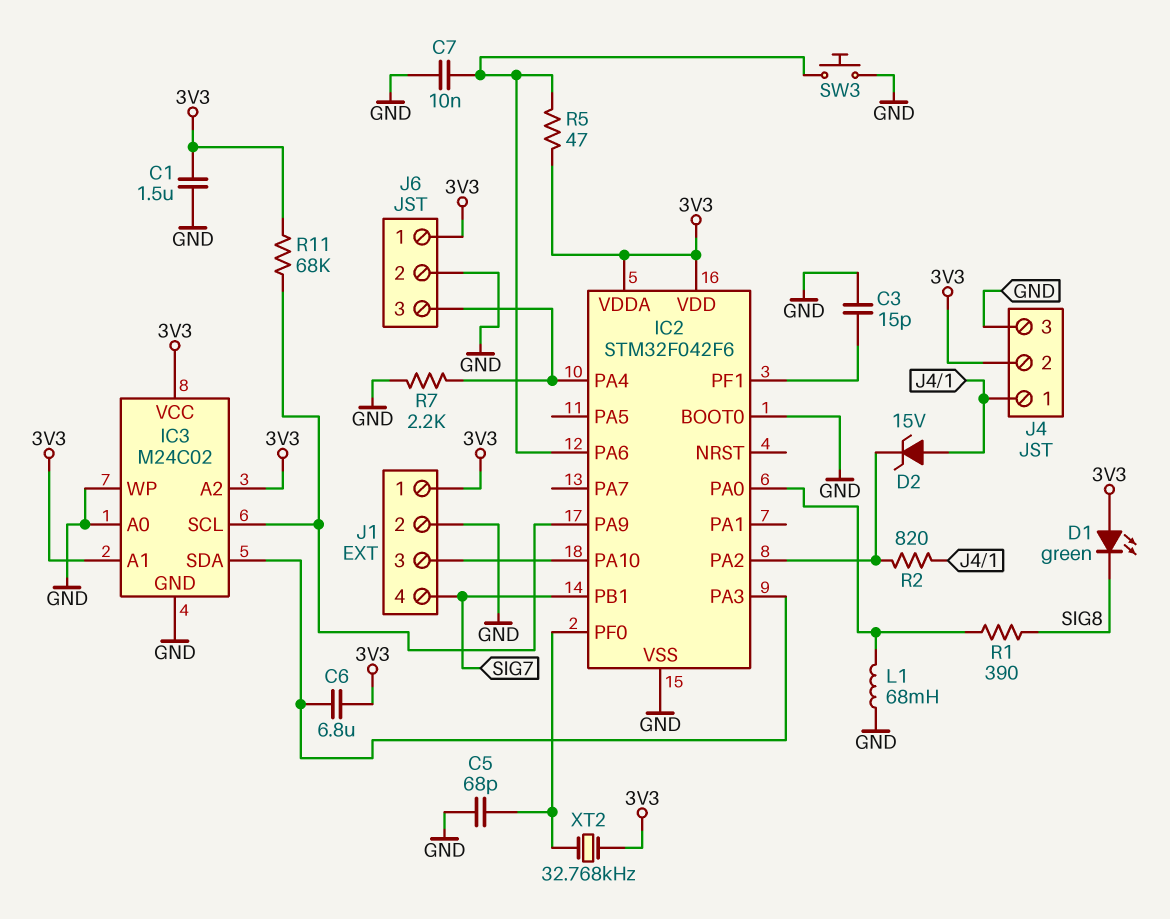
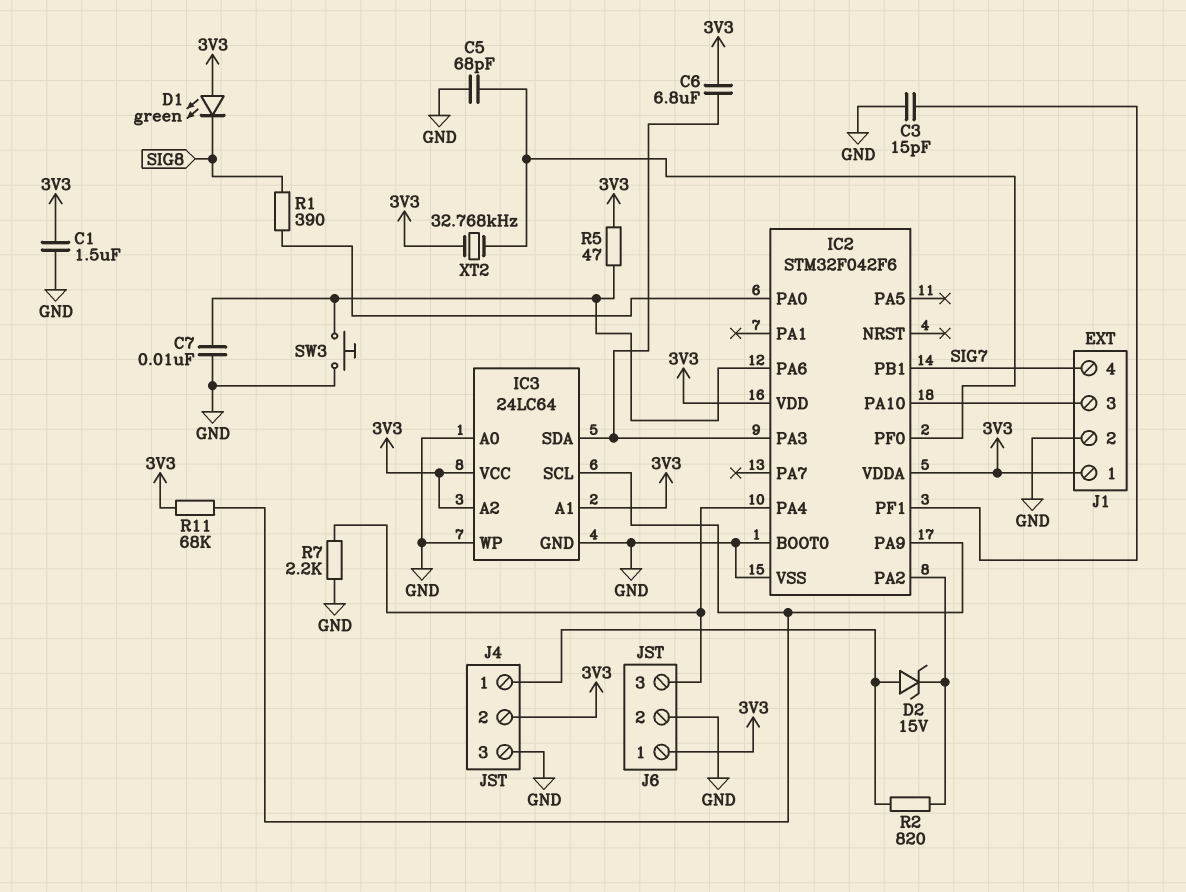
IC3: M24C02 -> 24LC64
L1: 68mH (GND, IC2/PA0) -> none

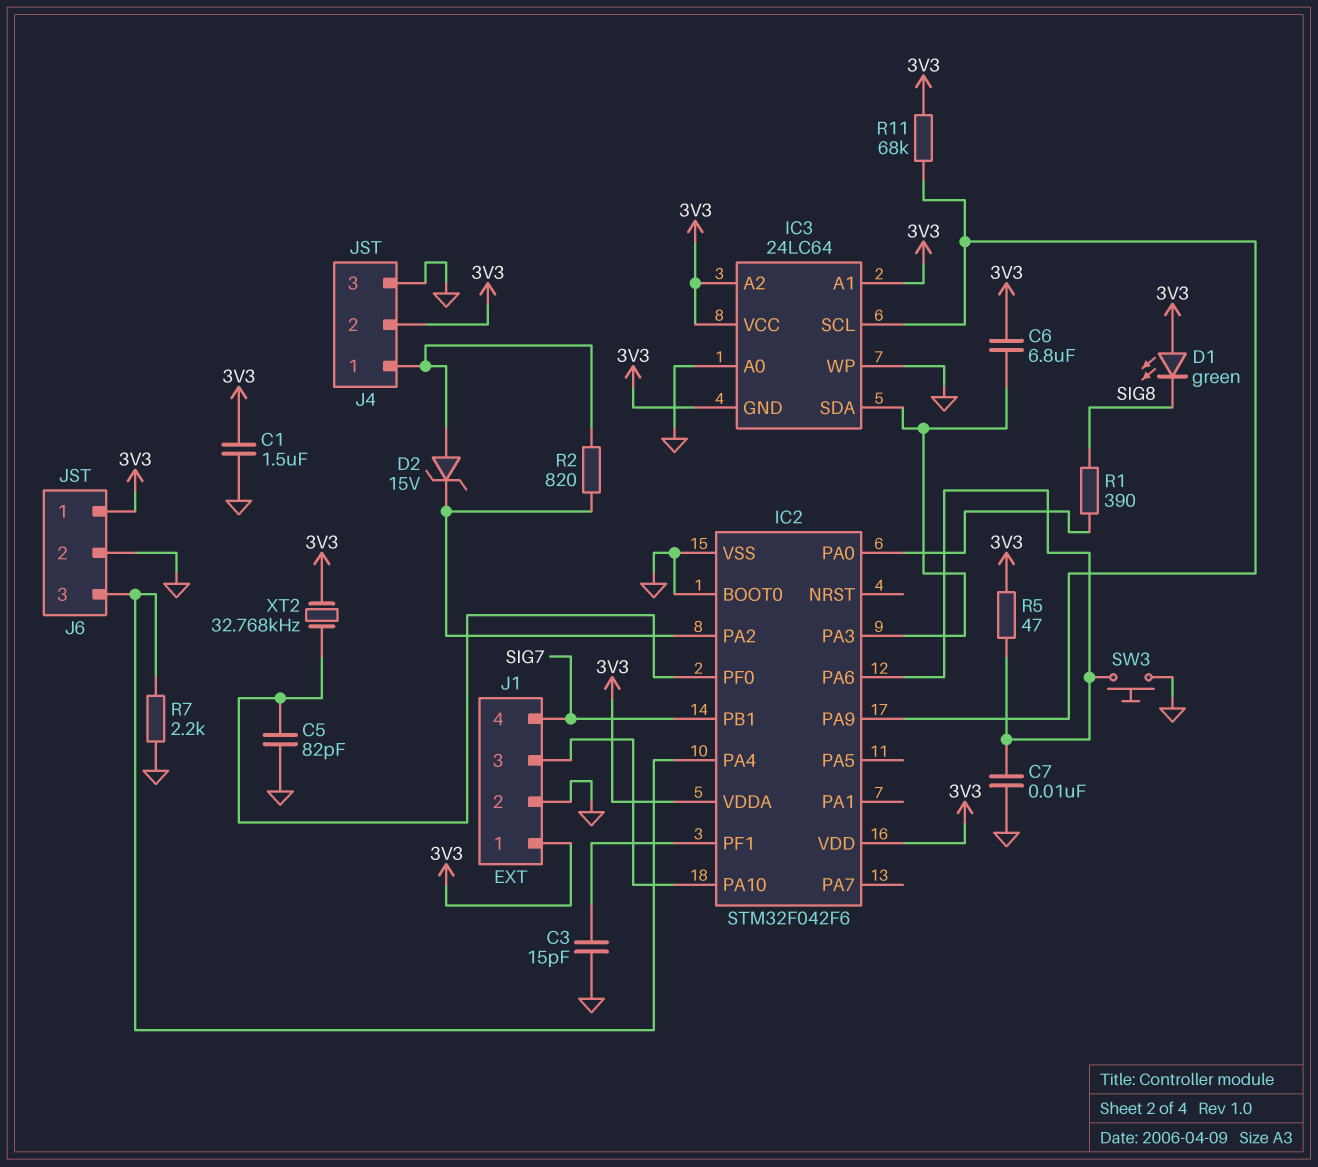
C5: 68pF (GND, IC2/PF0) -> 82pF (GND, IC2/PF0)
IC3 pin GND: GND -> 3V3

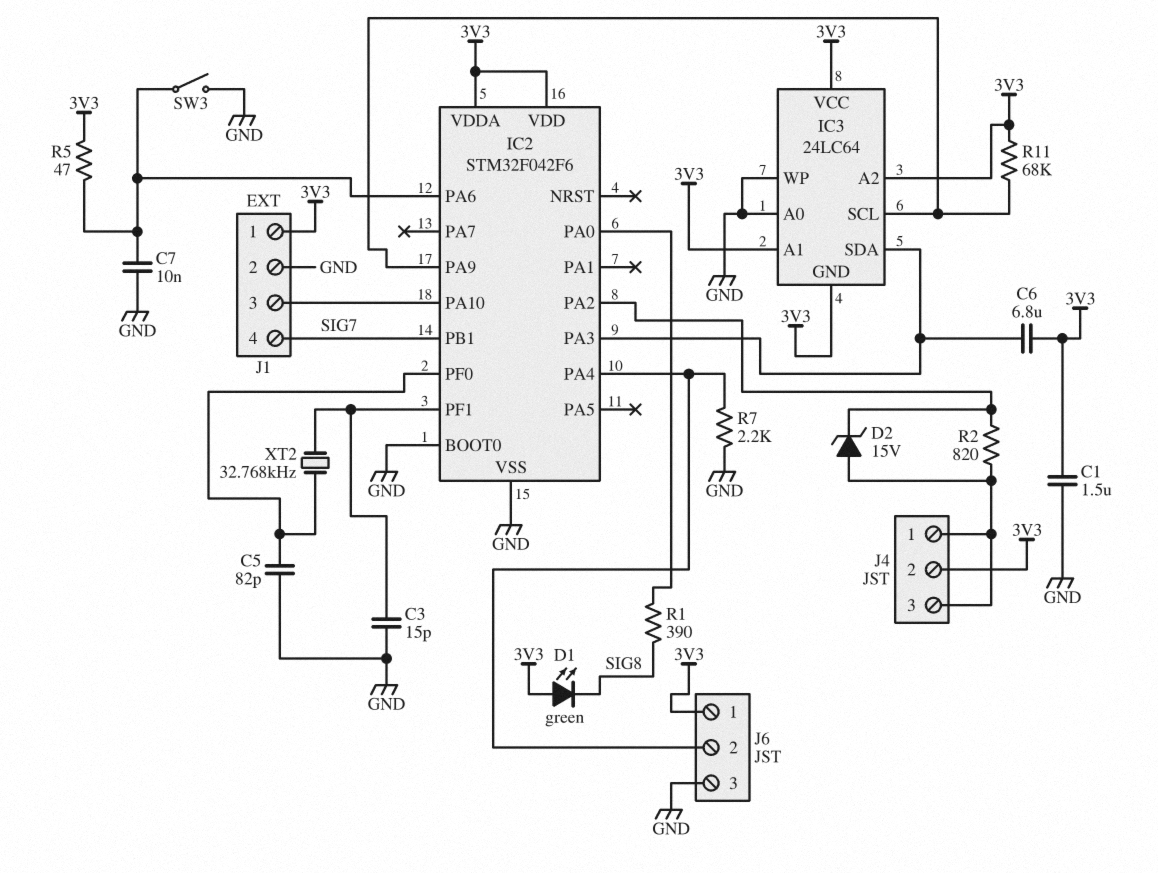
J4 pin 3: GND -> J4/1
J6 pin 2: GND -> IC2/PA4
J6 pin 3: IC2/PA4 -> GND
SW3: button (GND, IC2/PA6) -> switch (GND, IC2/PA6)
XT2: 32.768kHz (3V3, IC2/PF0) -> 32.768kHz (IC2/PF0, IC2/PF1)

